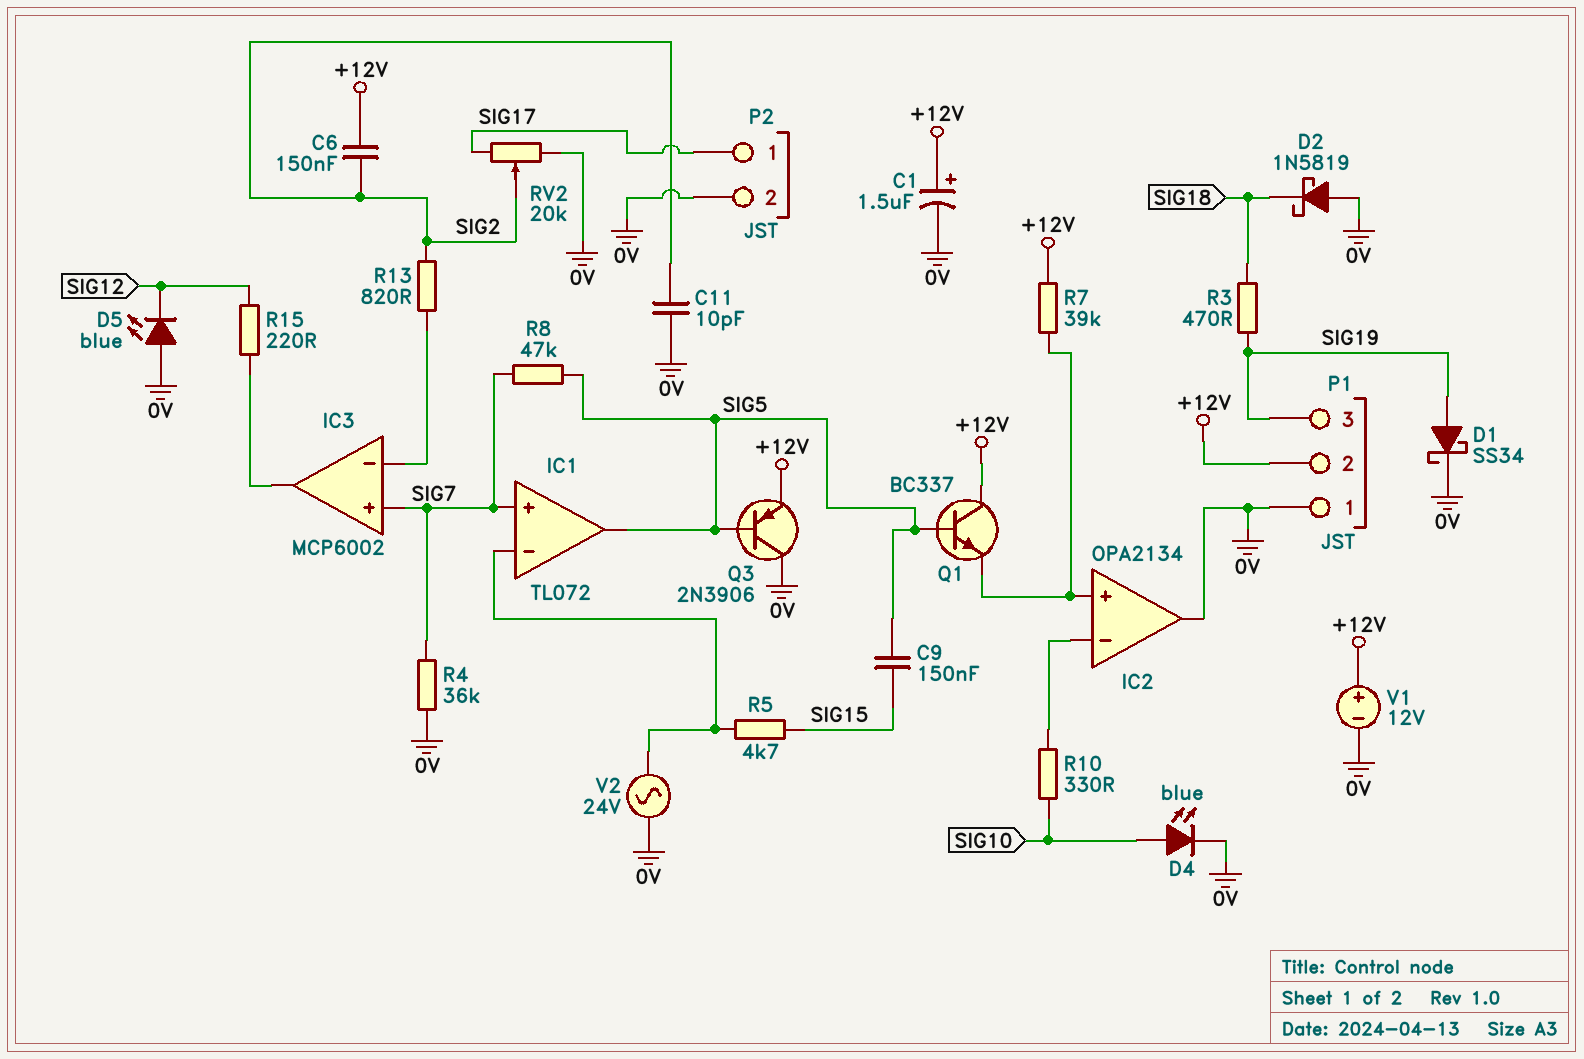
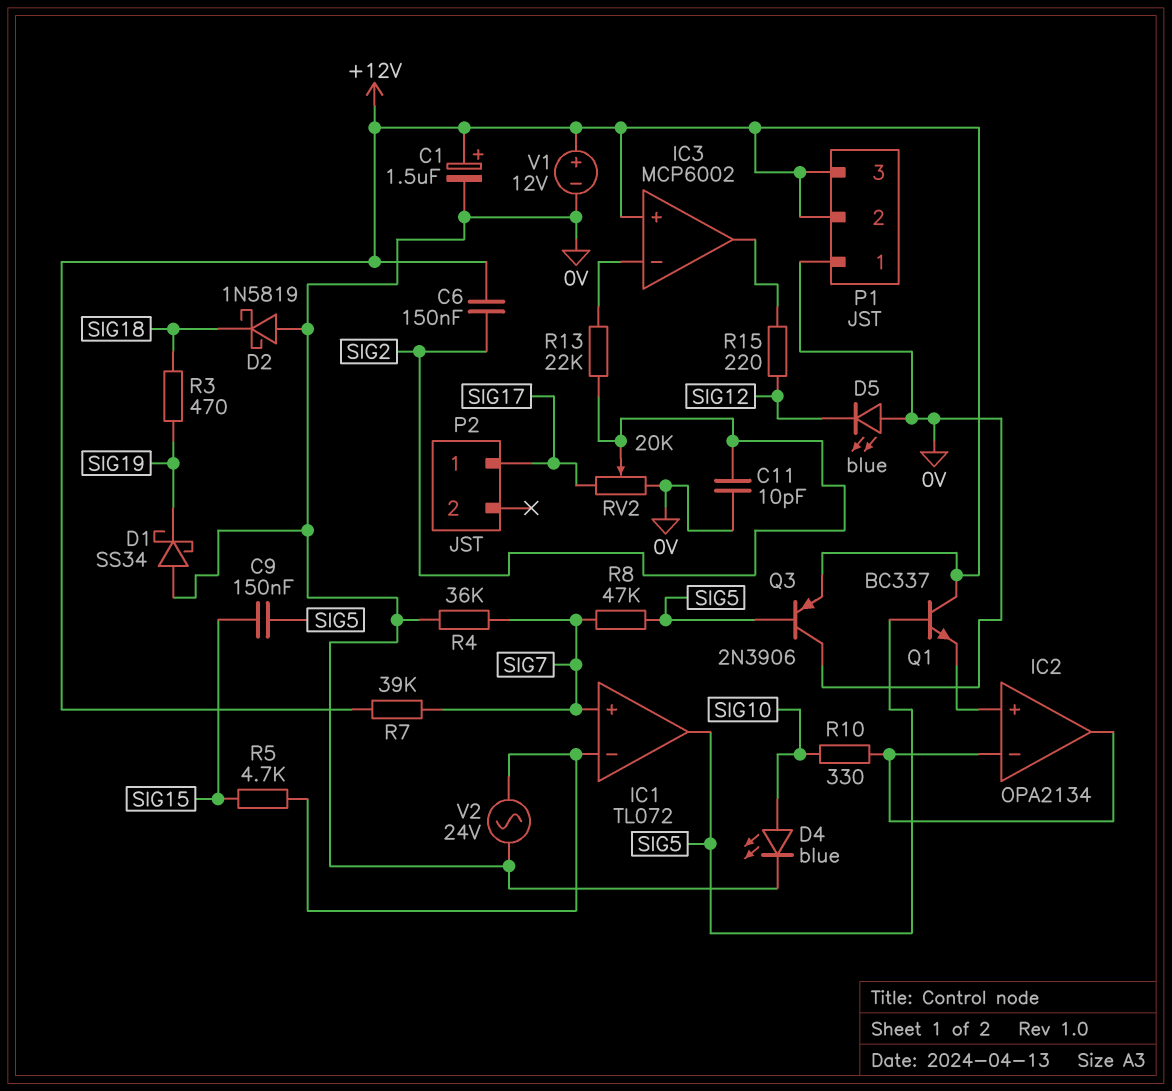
D1: schottky SS34 (A SIG19, K 0V) -> schottky SS34 (A 0V, K SIG19)
IC2 pin out: 0V -> IC2/in-
IC3 pin in+: SIG7 -> +12V
P1 pin 3: SIG19 -> +12V
P2 pin 2: 0V -> none
R7: 39k (+12V, IC2/in+) -> 39k (+12V, SIG7)
R13: 820 (IC3/in-, SIG2) -> 22k (IC3/in-, SIG2)

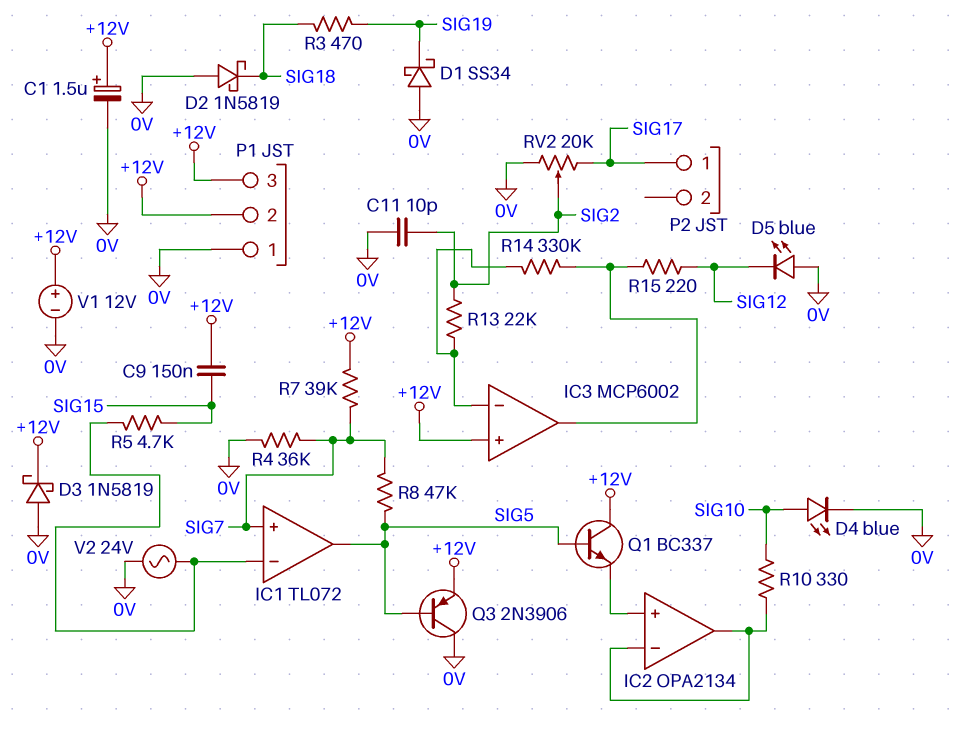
C6: 150nF (+12V, SIG2) -> none
C9: 150nF (SIG5, SIG15) -> 150nF (+12V, SIG15)
D3: none -> schottky 1N5819 (A 0V, K +12V)
R14: none -> 330k (IC3/in-, IC3/out)

